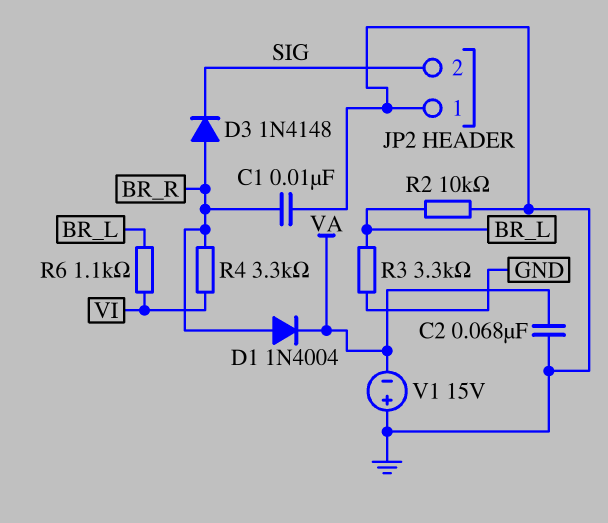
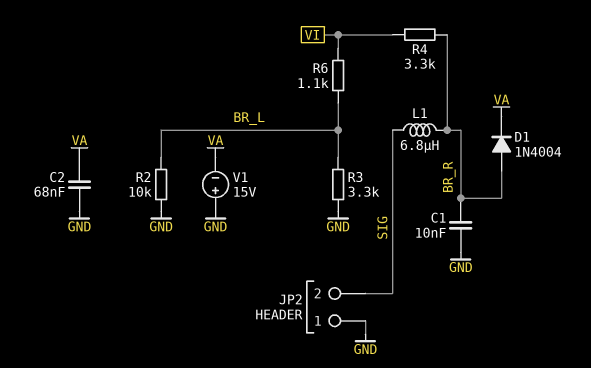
D3: diode 1N4148 (A BR_R, K SIG) -> none
L1: none -> 6.8uH (BR_R, SIG)

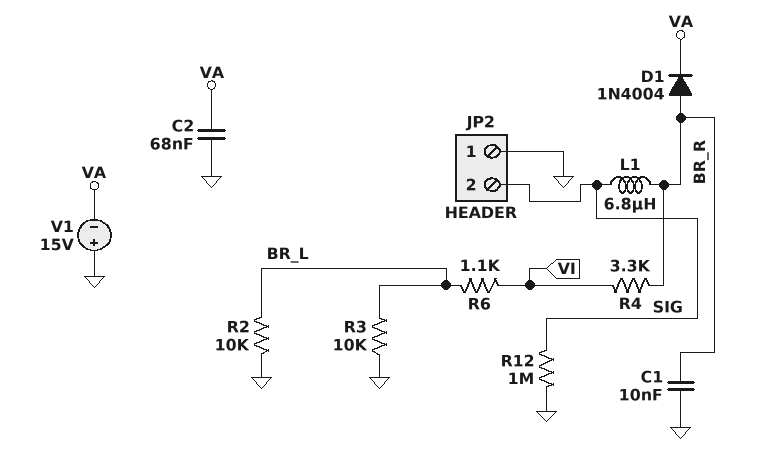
R3: 3.3k (BR_L, GND) -> 10k (BR_L, GND)
R12: none -> 1M (GND, SIG)

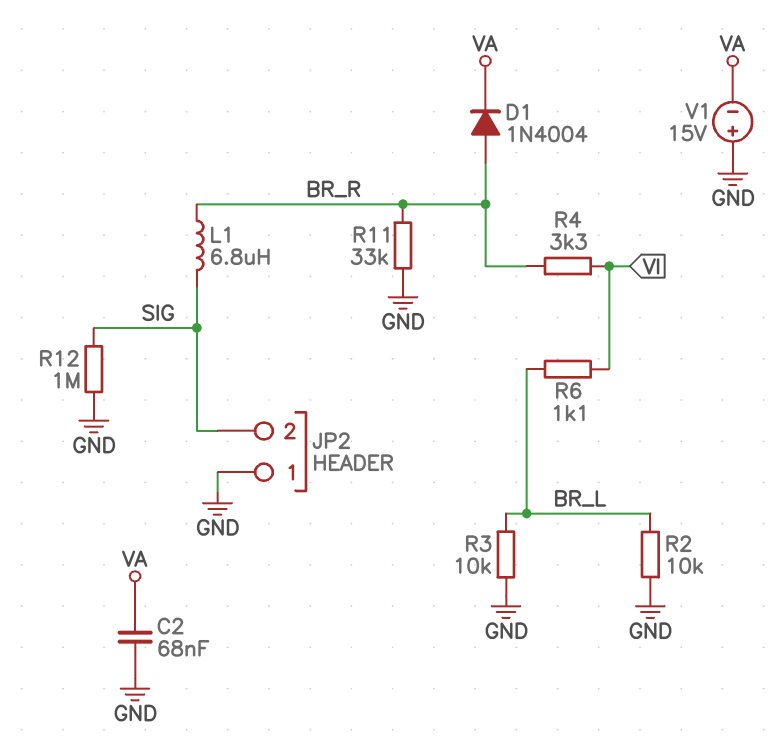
C1: 10nF (BR_R, GND) -> none
R11: none -> 33k (BR_R, GND)

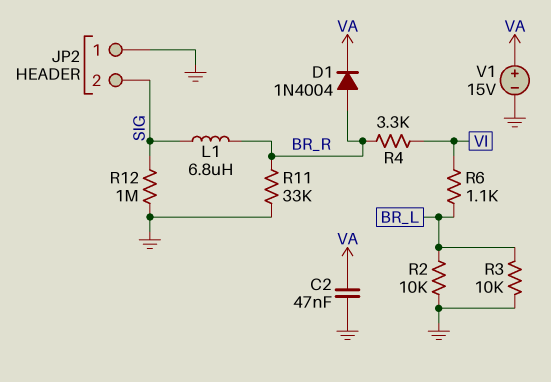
C2: 68nF (GND, VA) -> 47nF (GND, VA)
V1: 15V (plus GND, minus VA) -> 15V (plus VA, minus GND)

